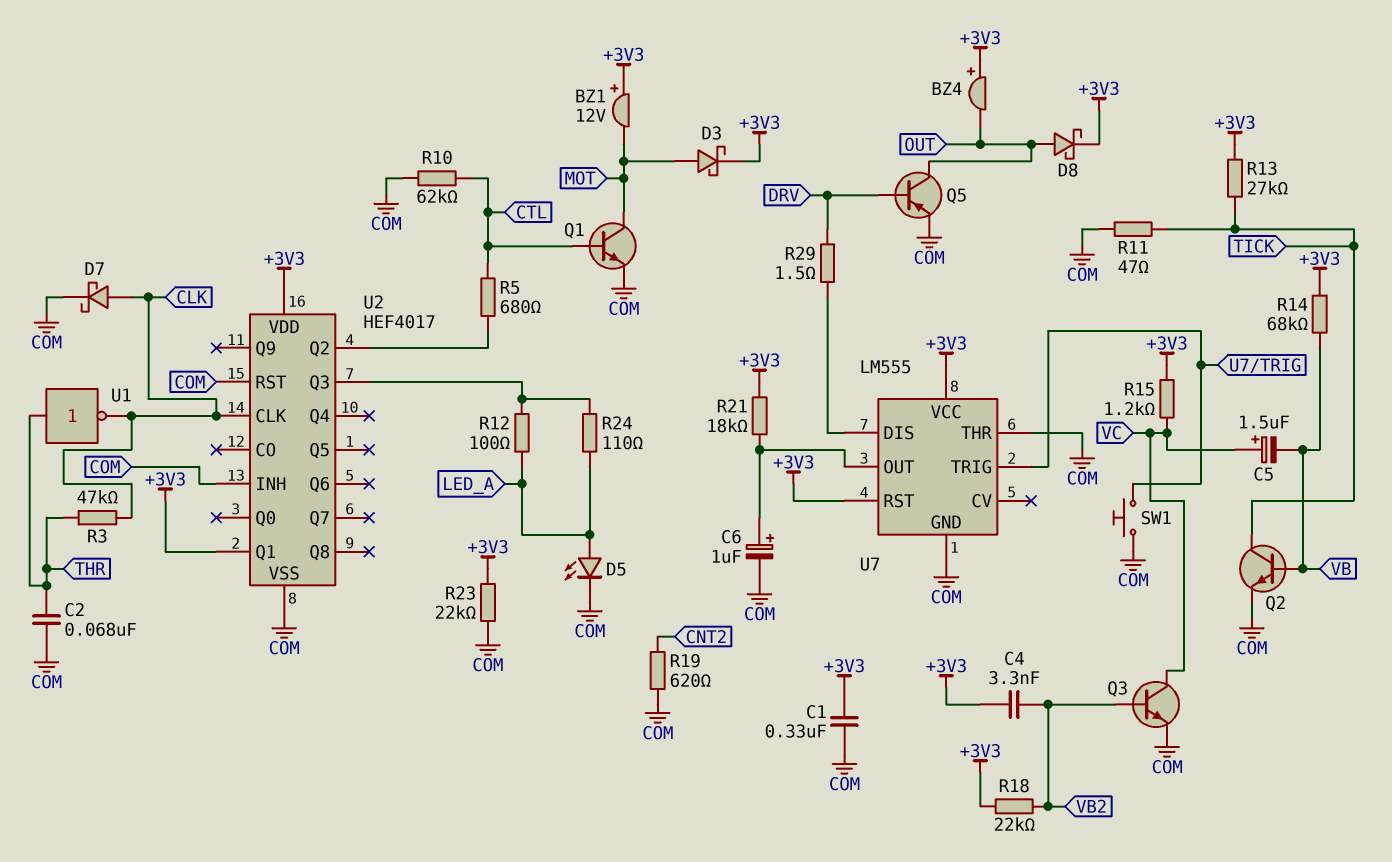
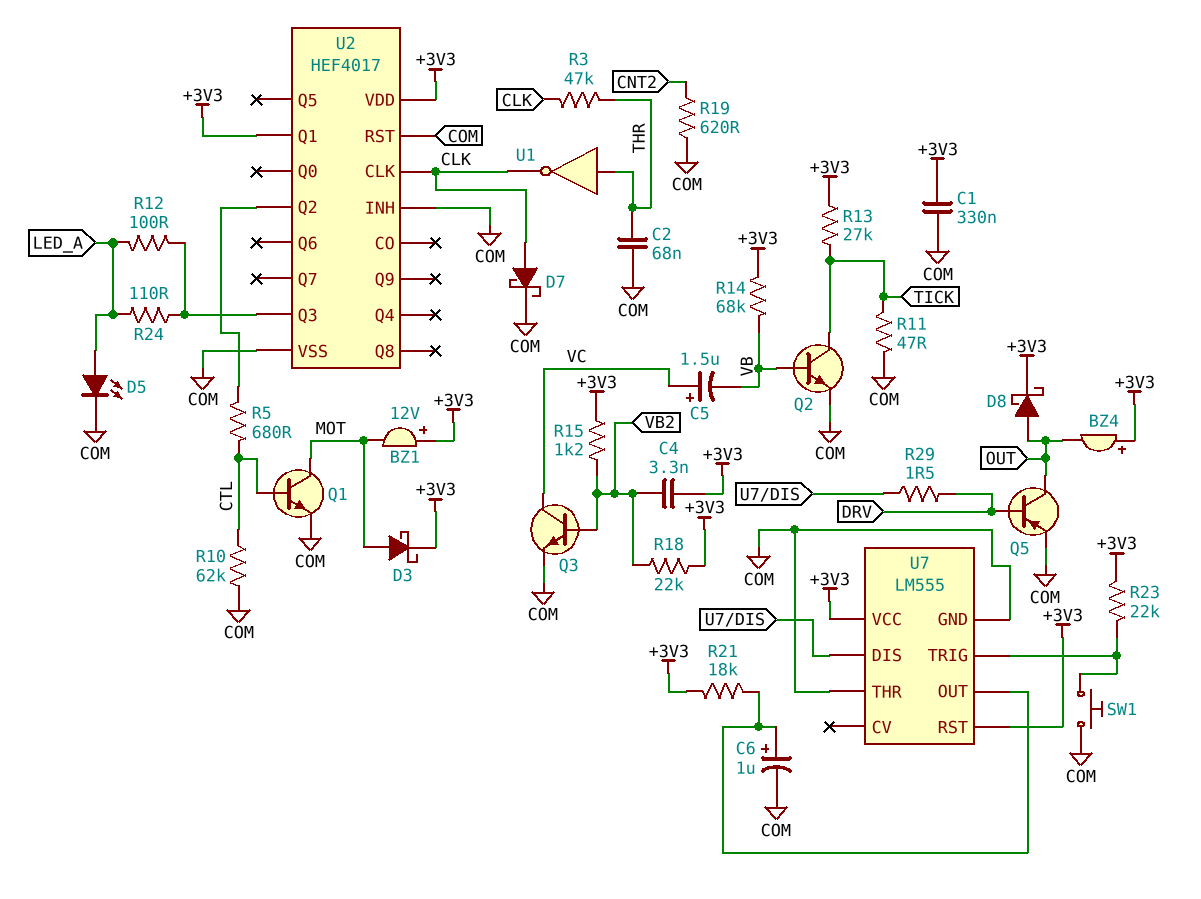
R15: 1.2k (+3V3, VC) -> 1.2k (+3V3, VB2)
R23: 22k (+3V3, COM) -> 22k (+3V3, U7/TRIG)

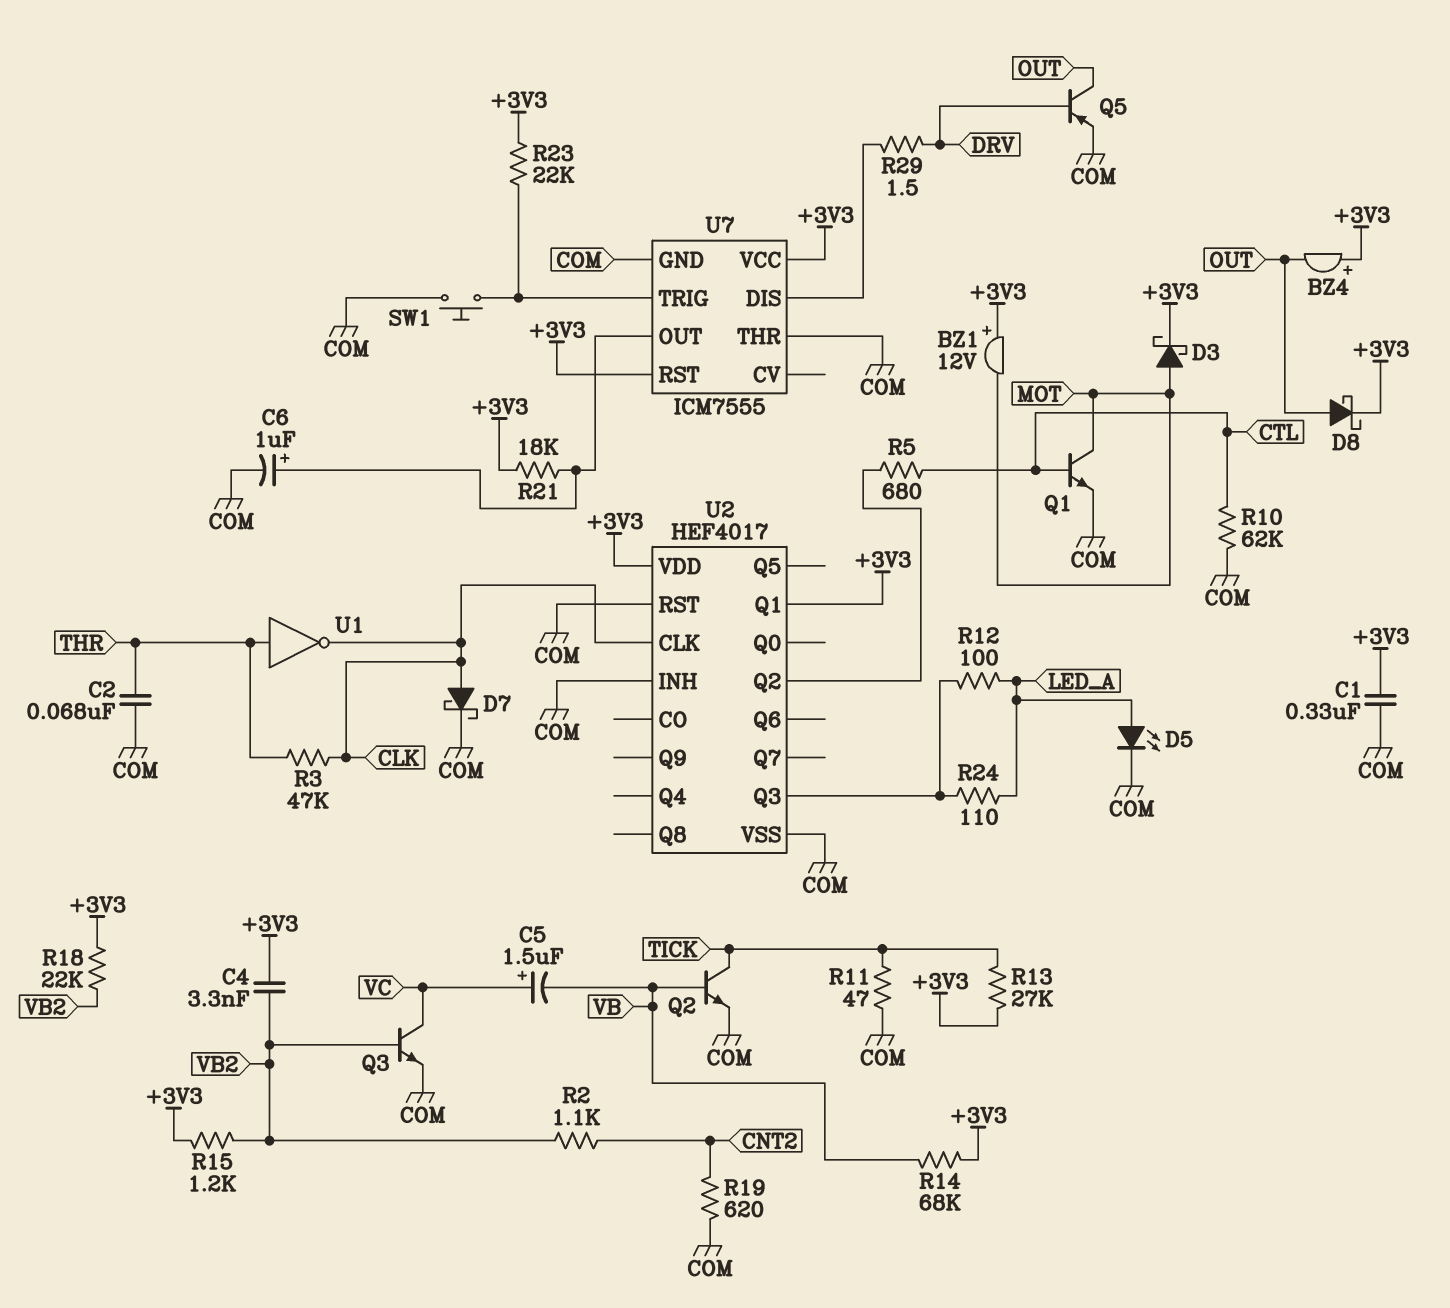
R2: none -> 1.1k (CNT2, VB2)
U7: LM555 -> ICM7555

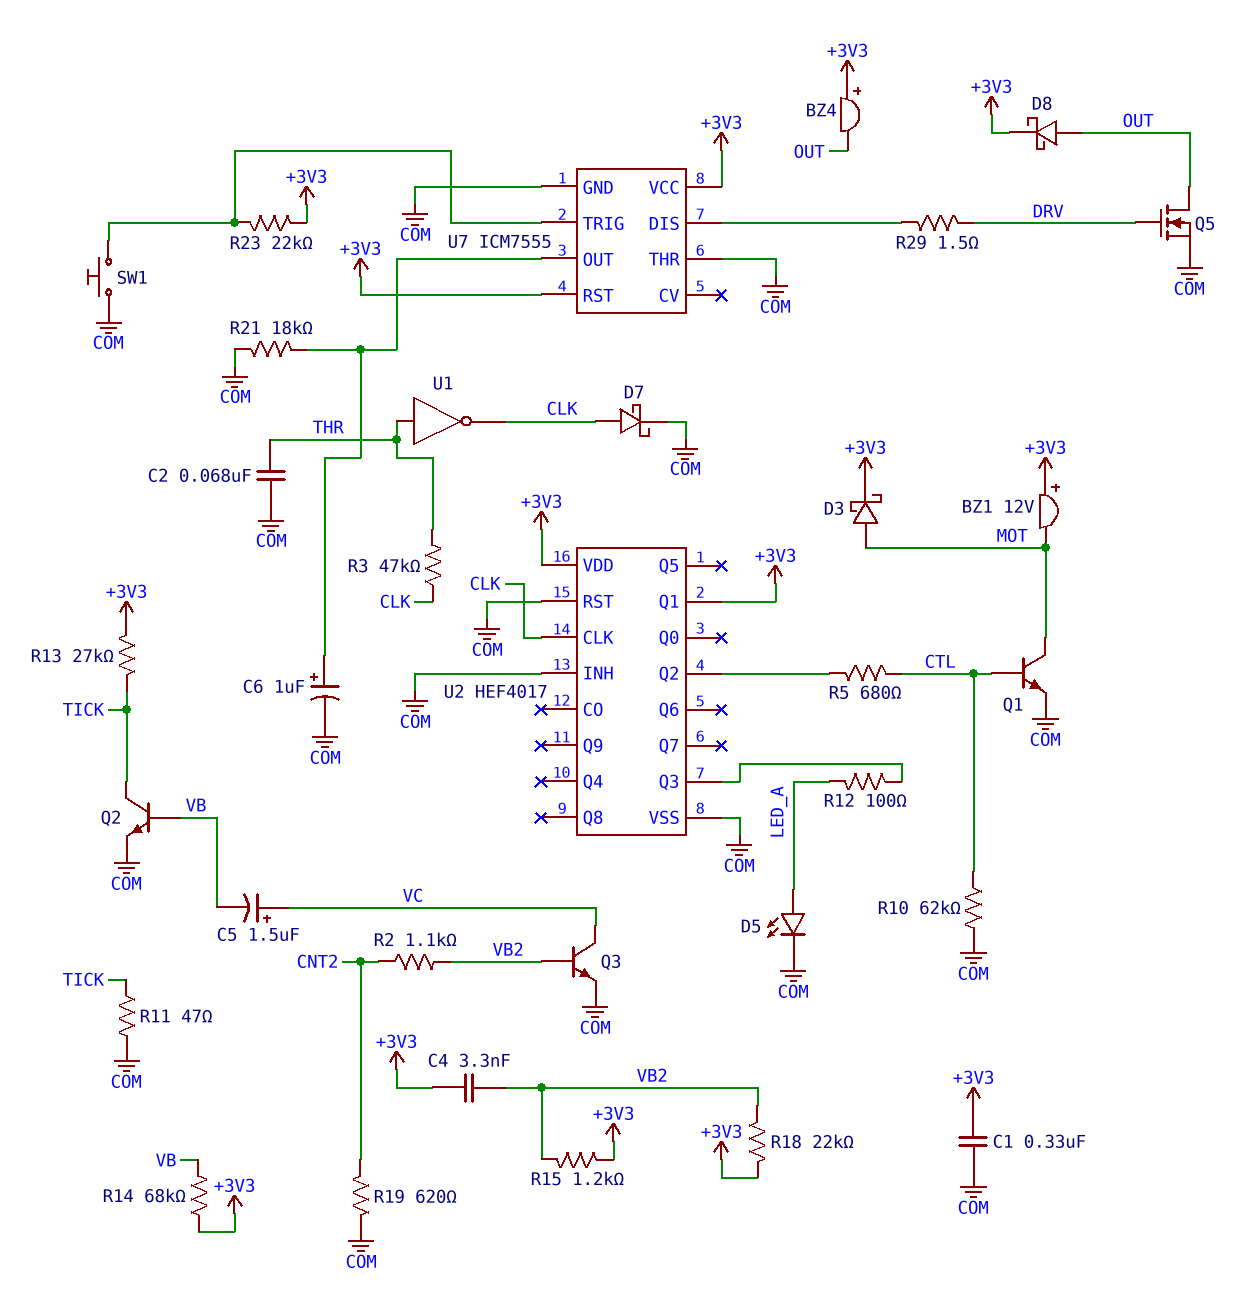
Q5: PNP (B DRV, C OUT, E COM) -> NMOS (G DRV, D OUT, S COM)
R21: 18k (+3V3, U7/OUT) -> 18k (COM, U7/OUT)
R24: 110 (LED_A, U2/Q3) -> none

